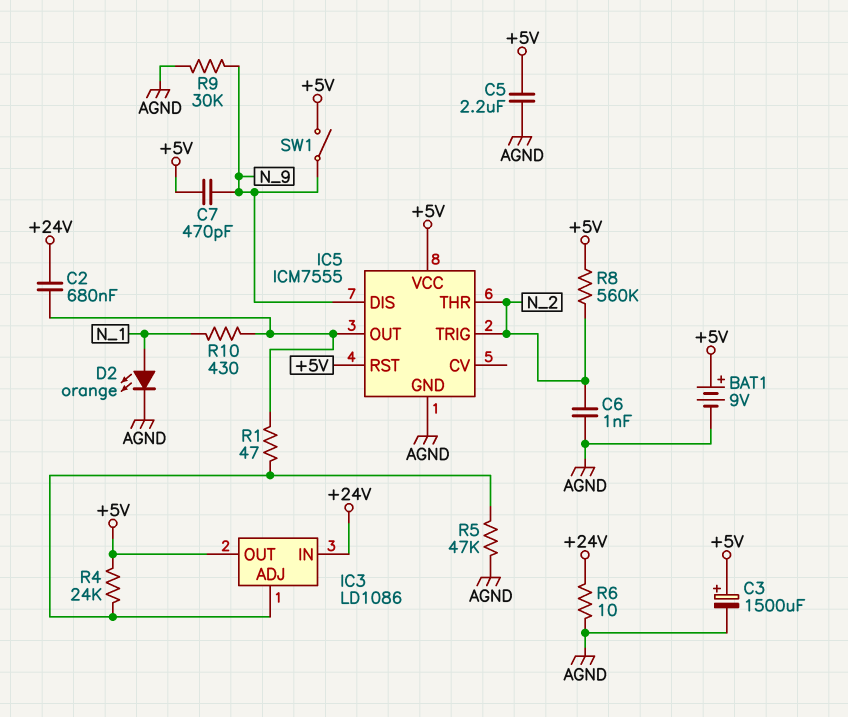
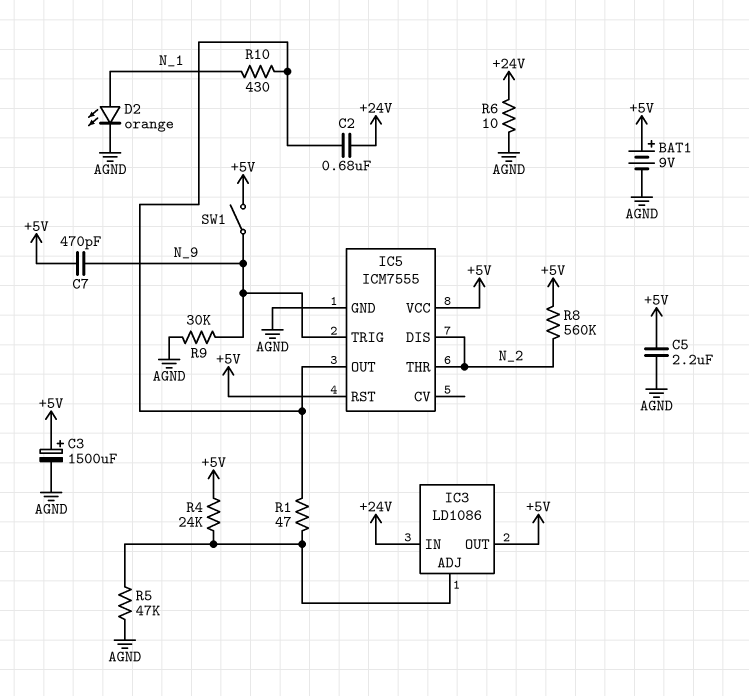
C6: 1nF (AGND, N_2) -> none
IC5 pin DIS: N_9 -> N_2
IC5 pin TRIG: N_2 -> N_9

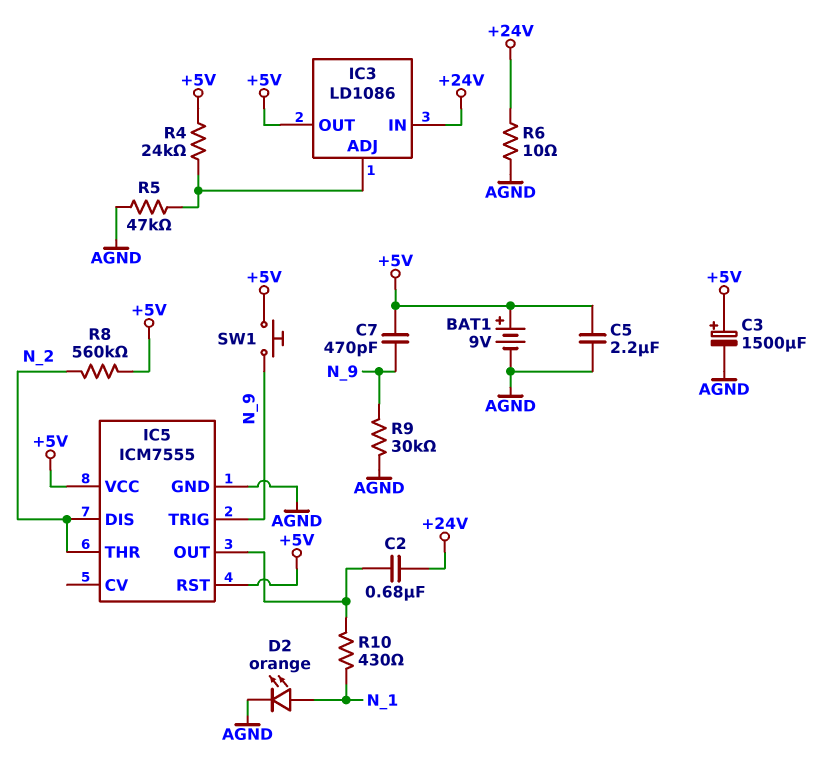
R1: 47 (IC3/ADJ, IC5/OUT) -> none
SW1: switch (+5V, N_9) -> button (+5V, N_9)

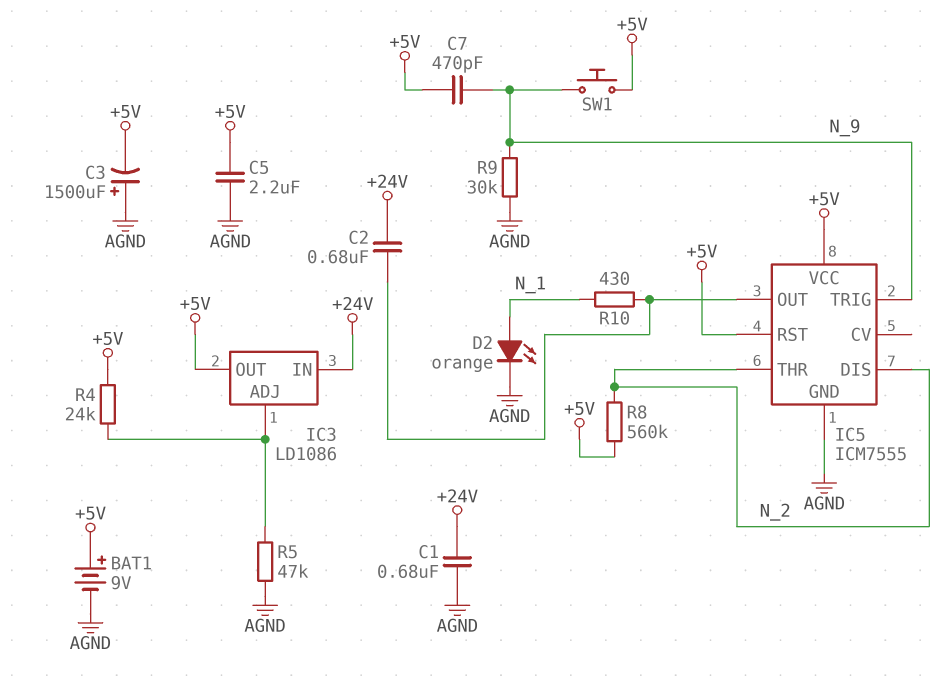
C1: none -> 680nF (+24V, AGND)
C3: 1500uF (plus +5V, minus AGND) -> 1500uF (plus AGND, minus +5V)
R6: 10 (+24V, AGND) -> none

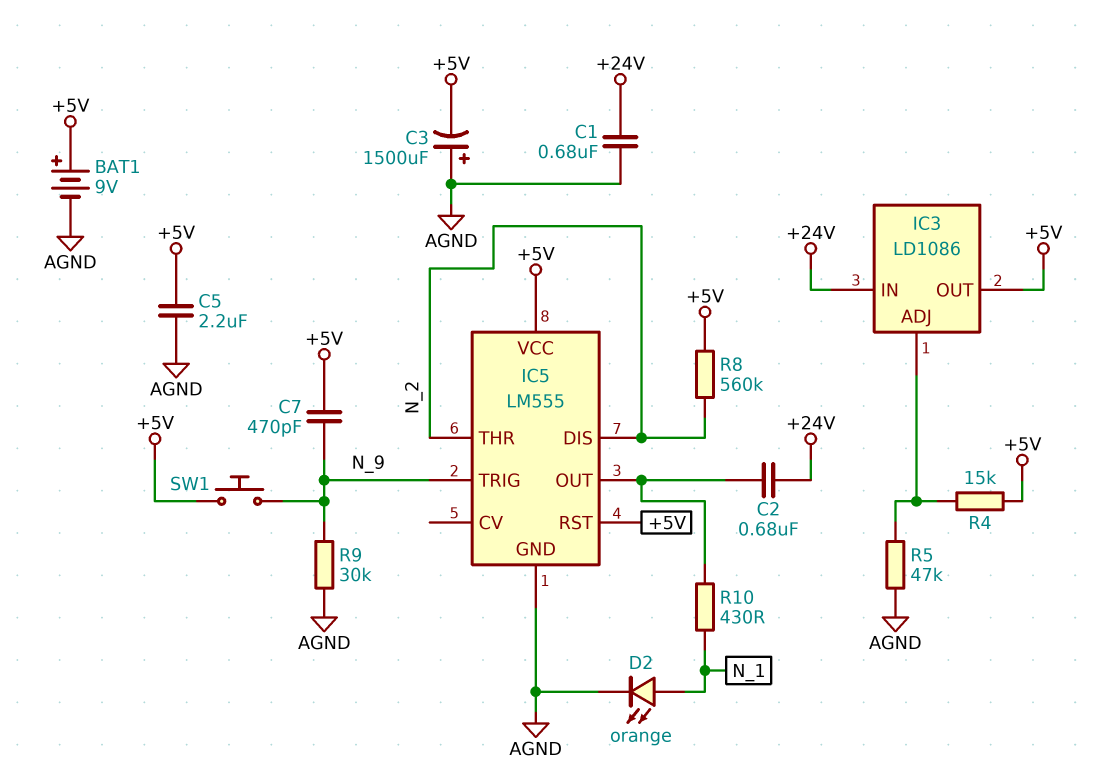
IC5: ICM7555 -> LM555
R4: 24k (+5V, IC3/ADJ) -> 15k (+5V, IC3/ADJ)

